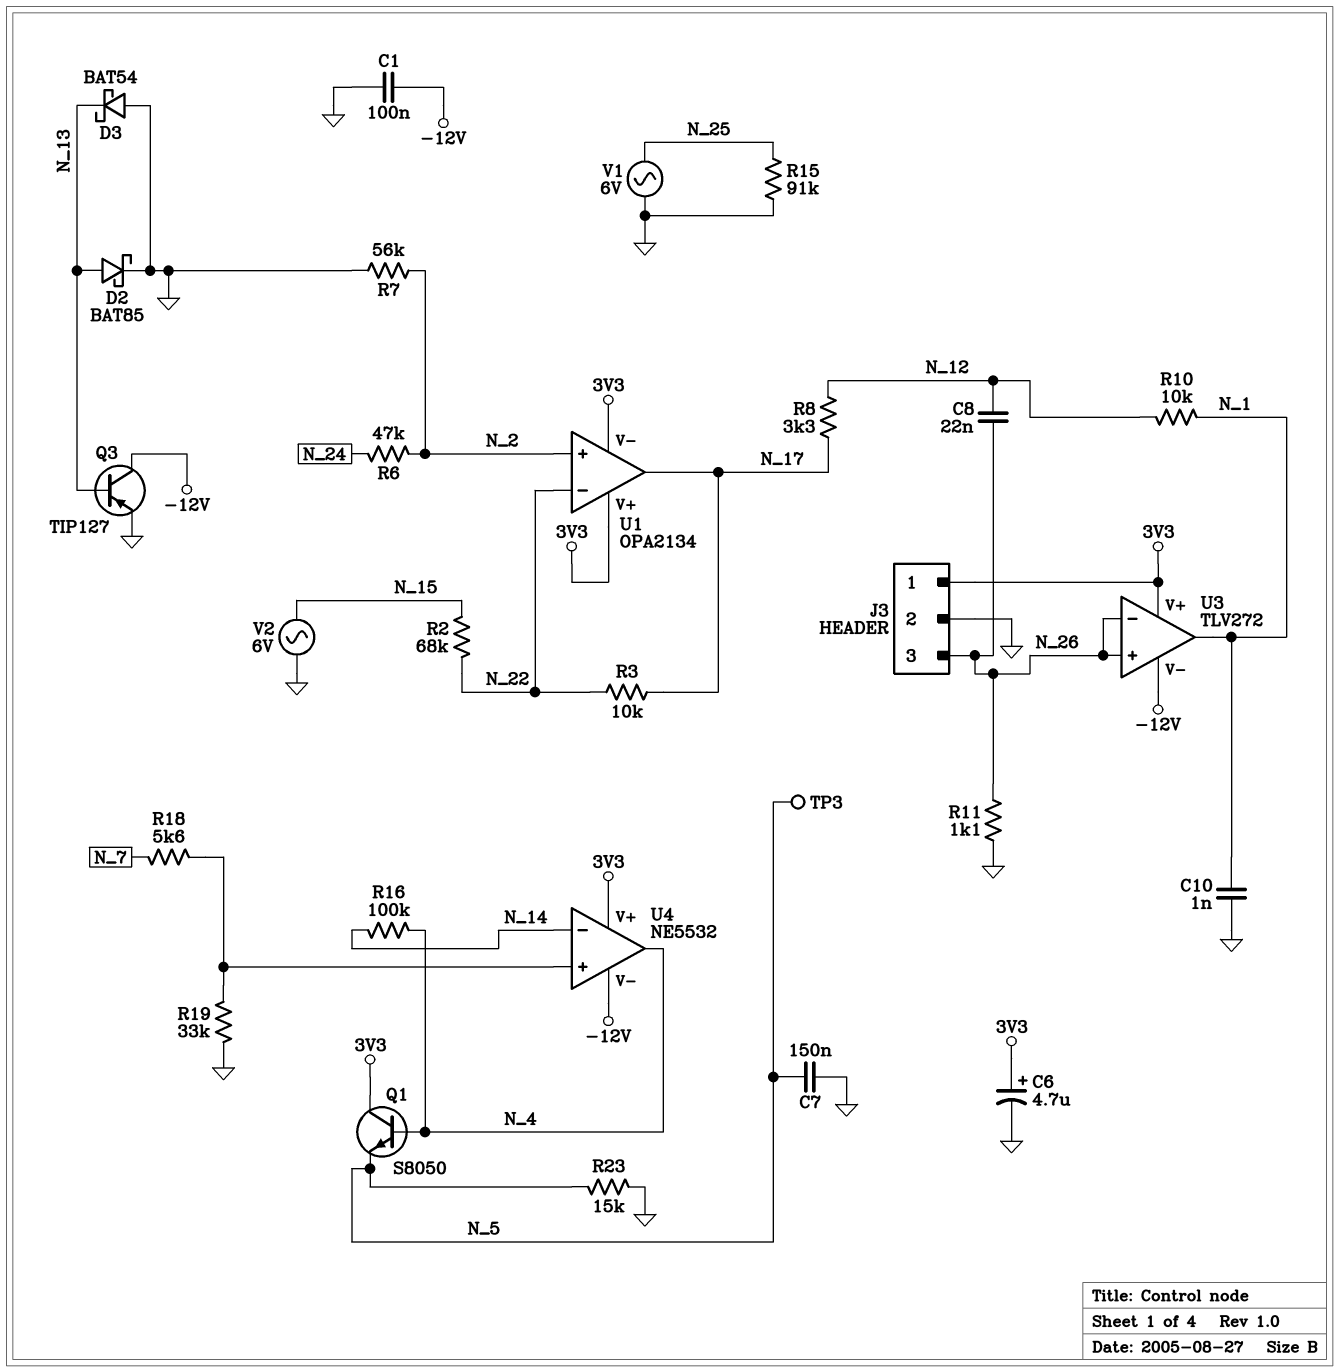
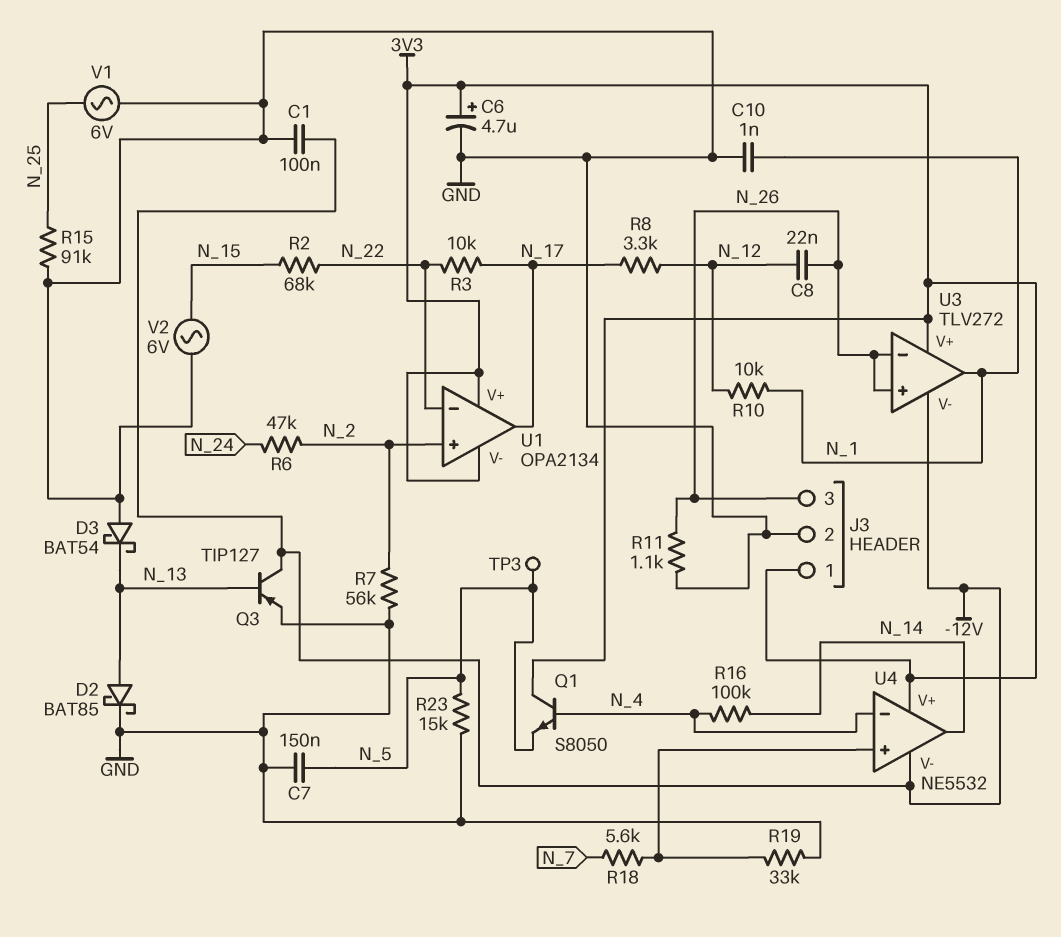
U4 pin in-: N_14 -> N_4
U4 pin out: N_4 -> N_14

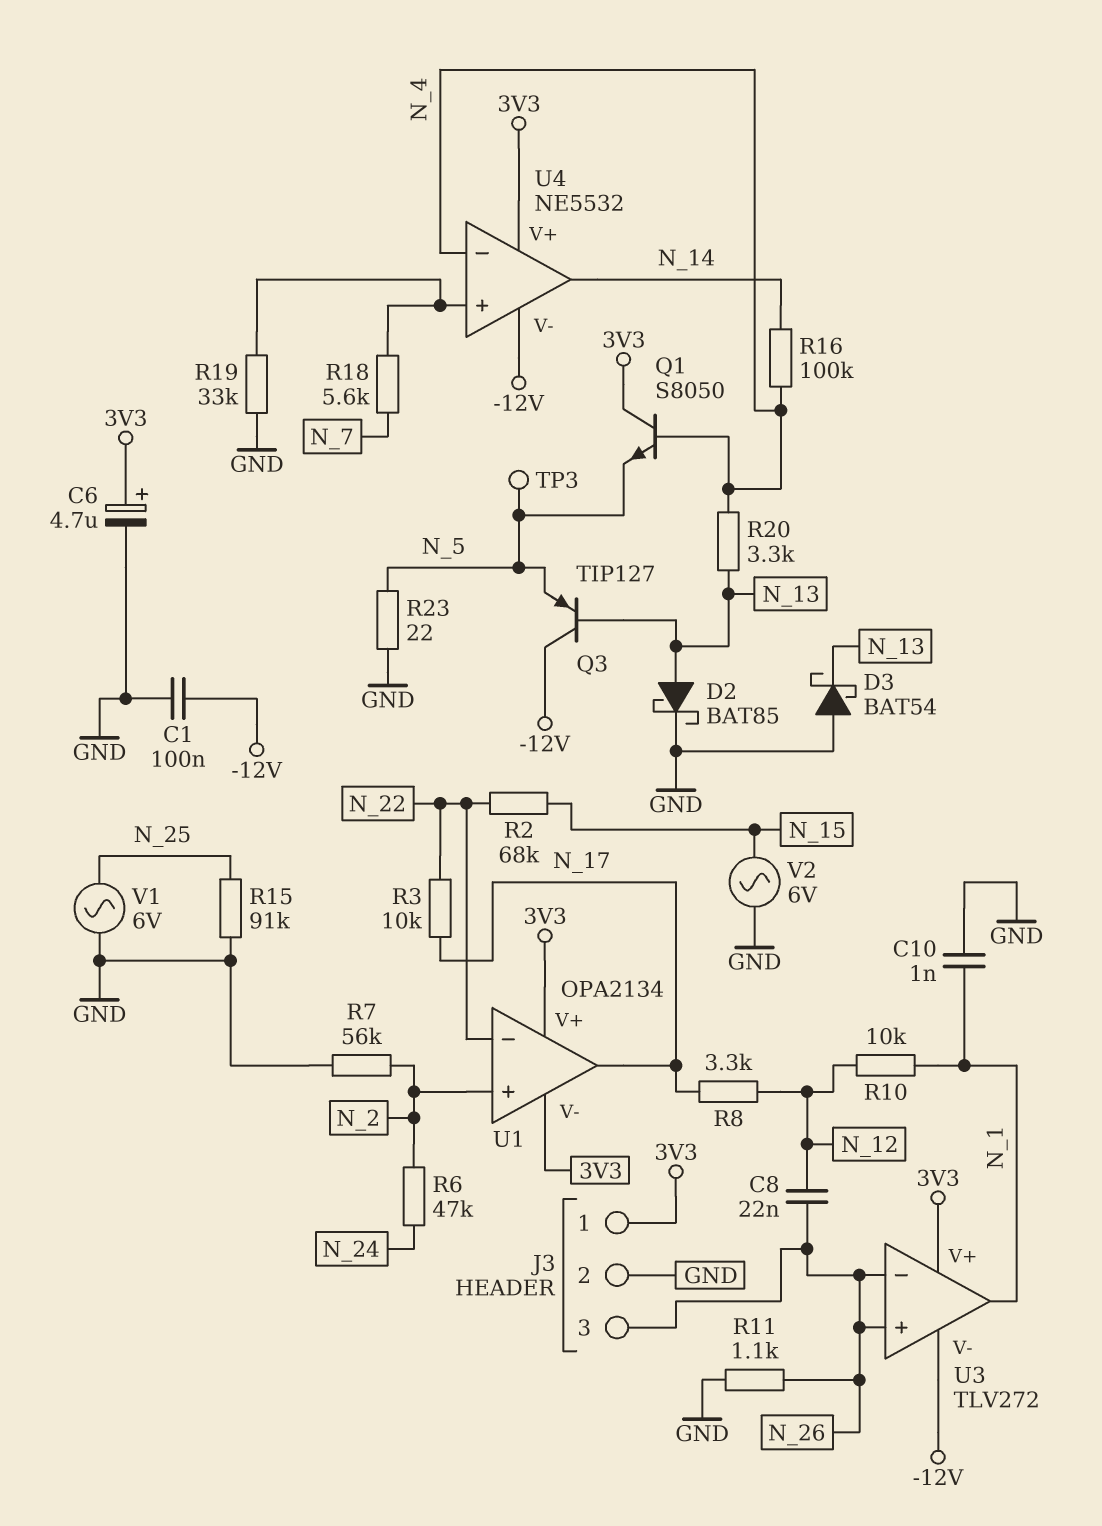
C7: 150nF (GND, N_5) -> none
Q3: PNP TIP127 (B N_13, C -12V, E GND) -> PNP TIP127 (B N_13, C -12V, E N_5)
R20: none -> 3.3k (N_4, N_13)
R23: 15k (GND, N_5) -> 22 (GND, N_5)

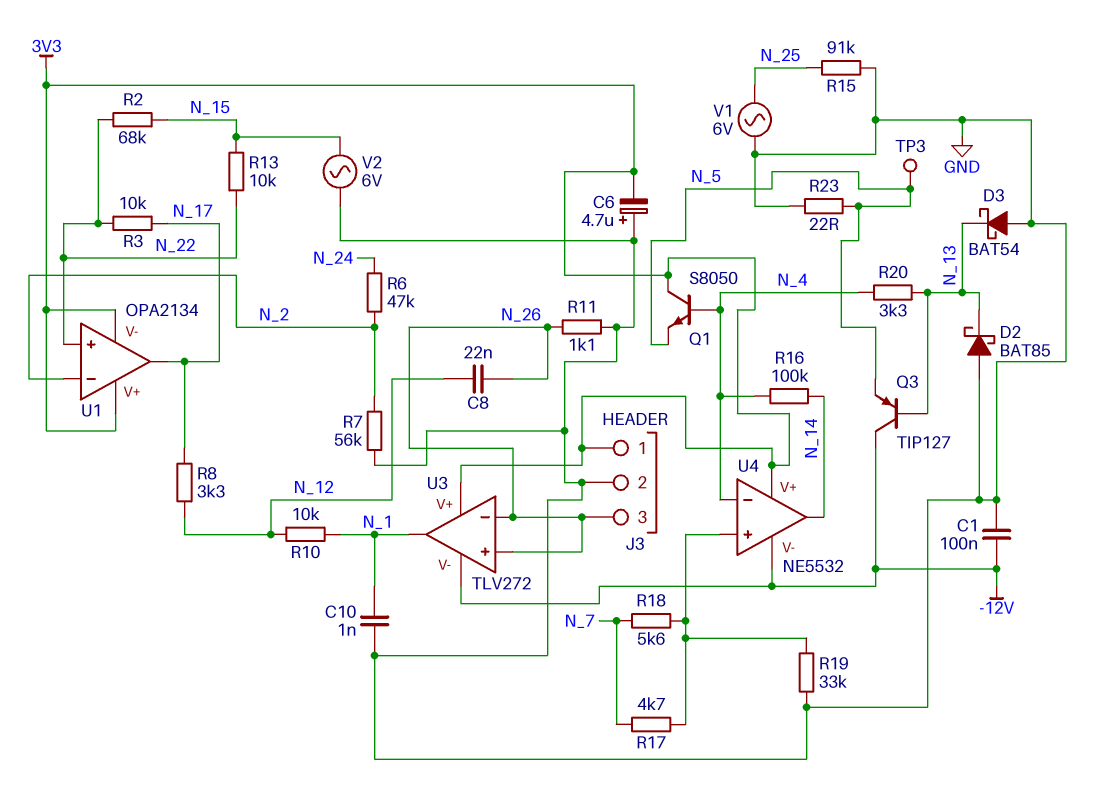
C6: 4.7uF (plus 3V3, minus GND) -> 4.7uF (plus GND, minus 3V3)
D2: schottky BAT85 (A N_13, K GND) -> schottky BAT85 (A GND, K N_13)
R13: none -> 10k (N_15, N_22)
R17: none -> 4.7k (N_7, U4/in+)
U1 pin in+: N_2 -> N_22
U1 pin in-: N_22 -> N_2

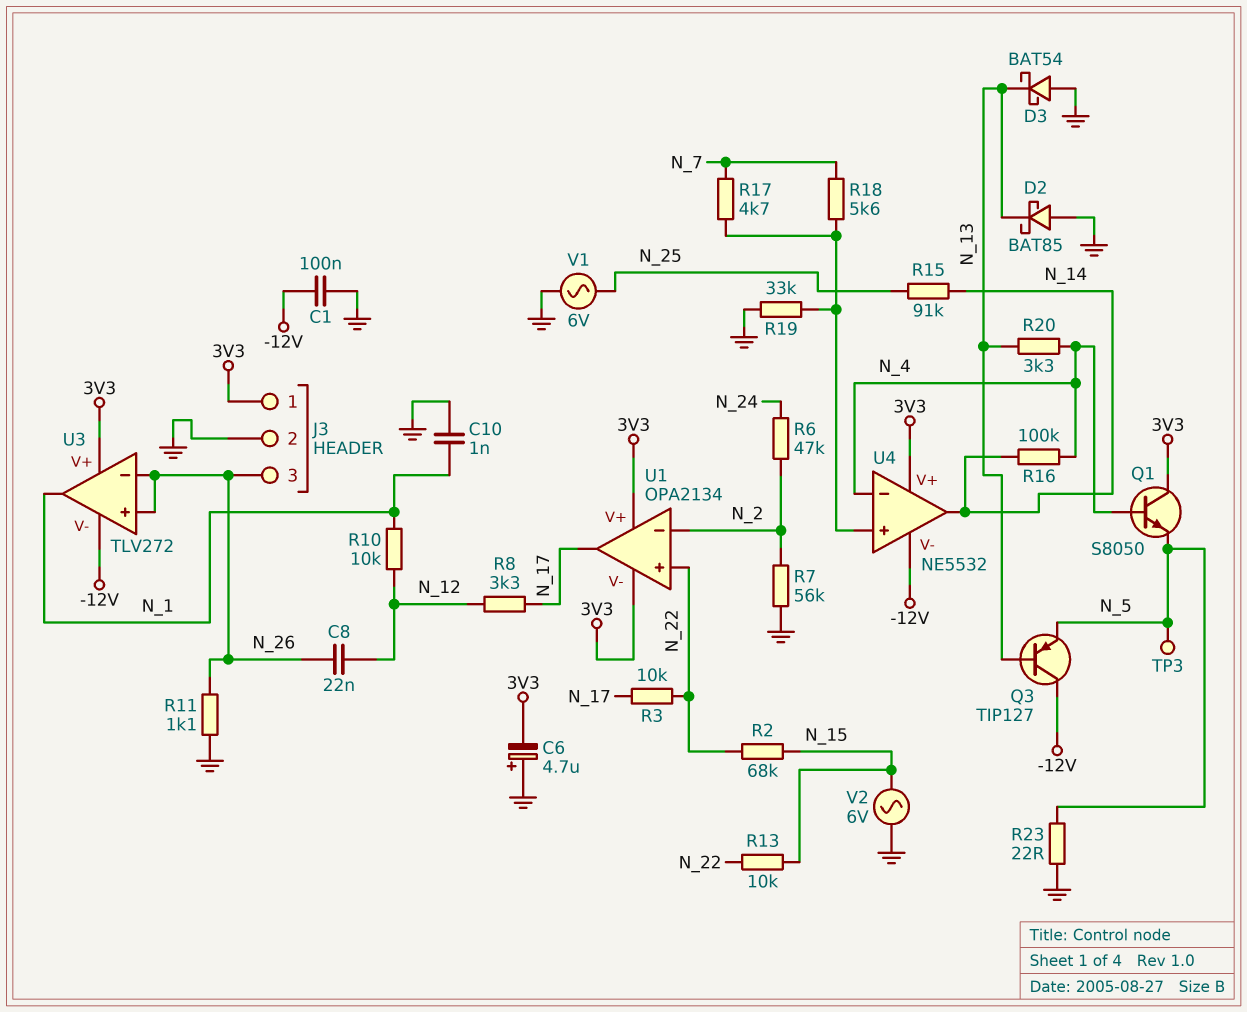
R15: 91k (GND, N_25) -> 91k (N_14, N_25)

